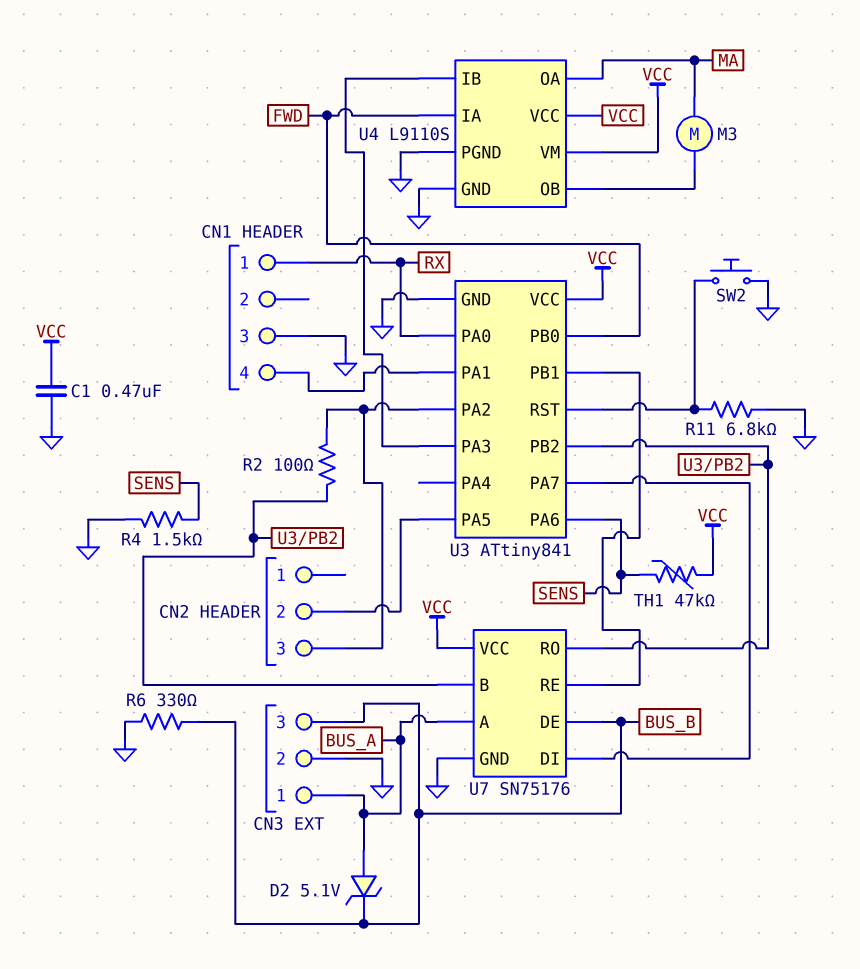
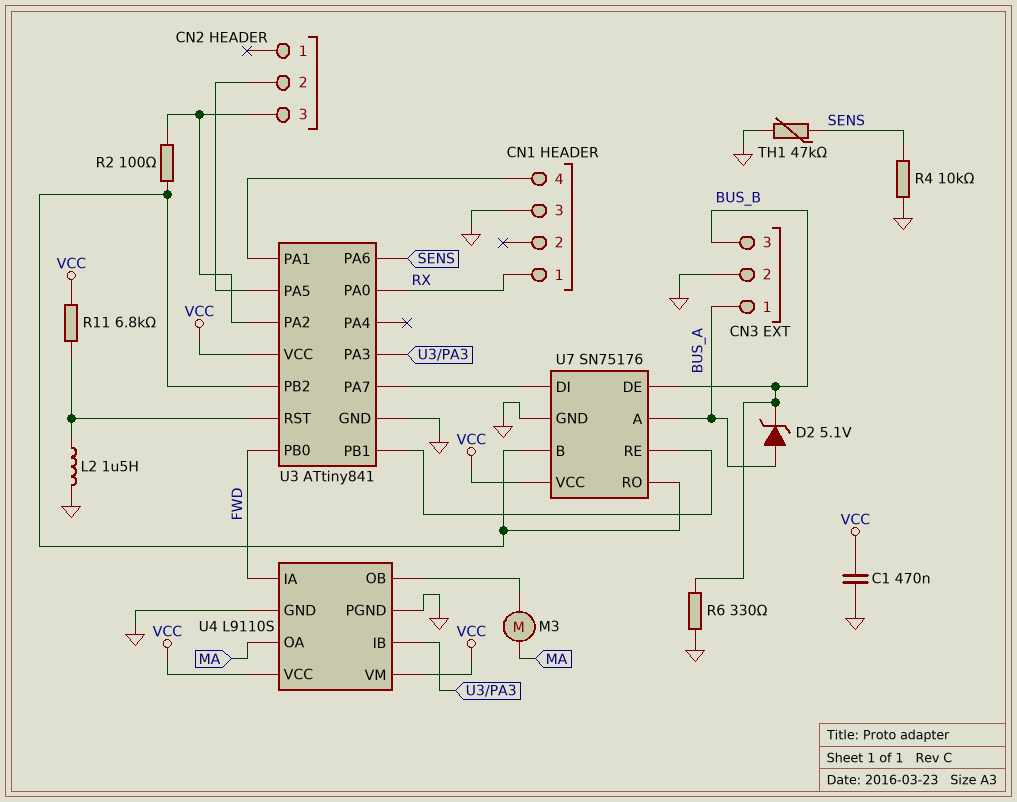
L2: none -> 1.5uH (GND, U3/RST)
R4: 1.5k (GND, SENS) -> 10k (GND, SENS)
R11: 6.8k (GND, U3/RST) -> 6.8k (U3/RST, VCC)
SW2: button (GND, U3/RST) -> none
TH1: 47k (SENS, VCC) -> 47k (GND, SENS)

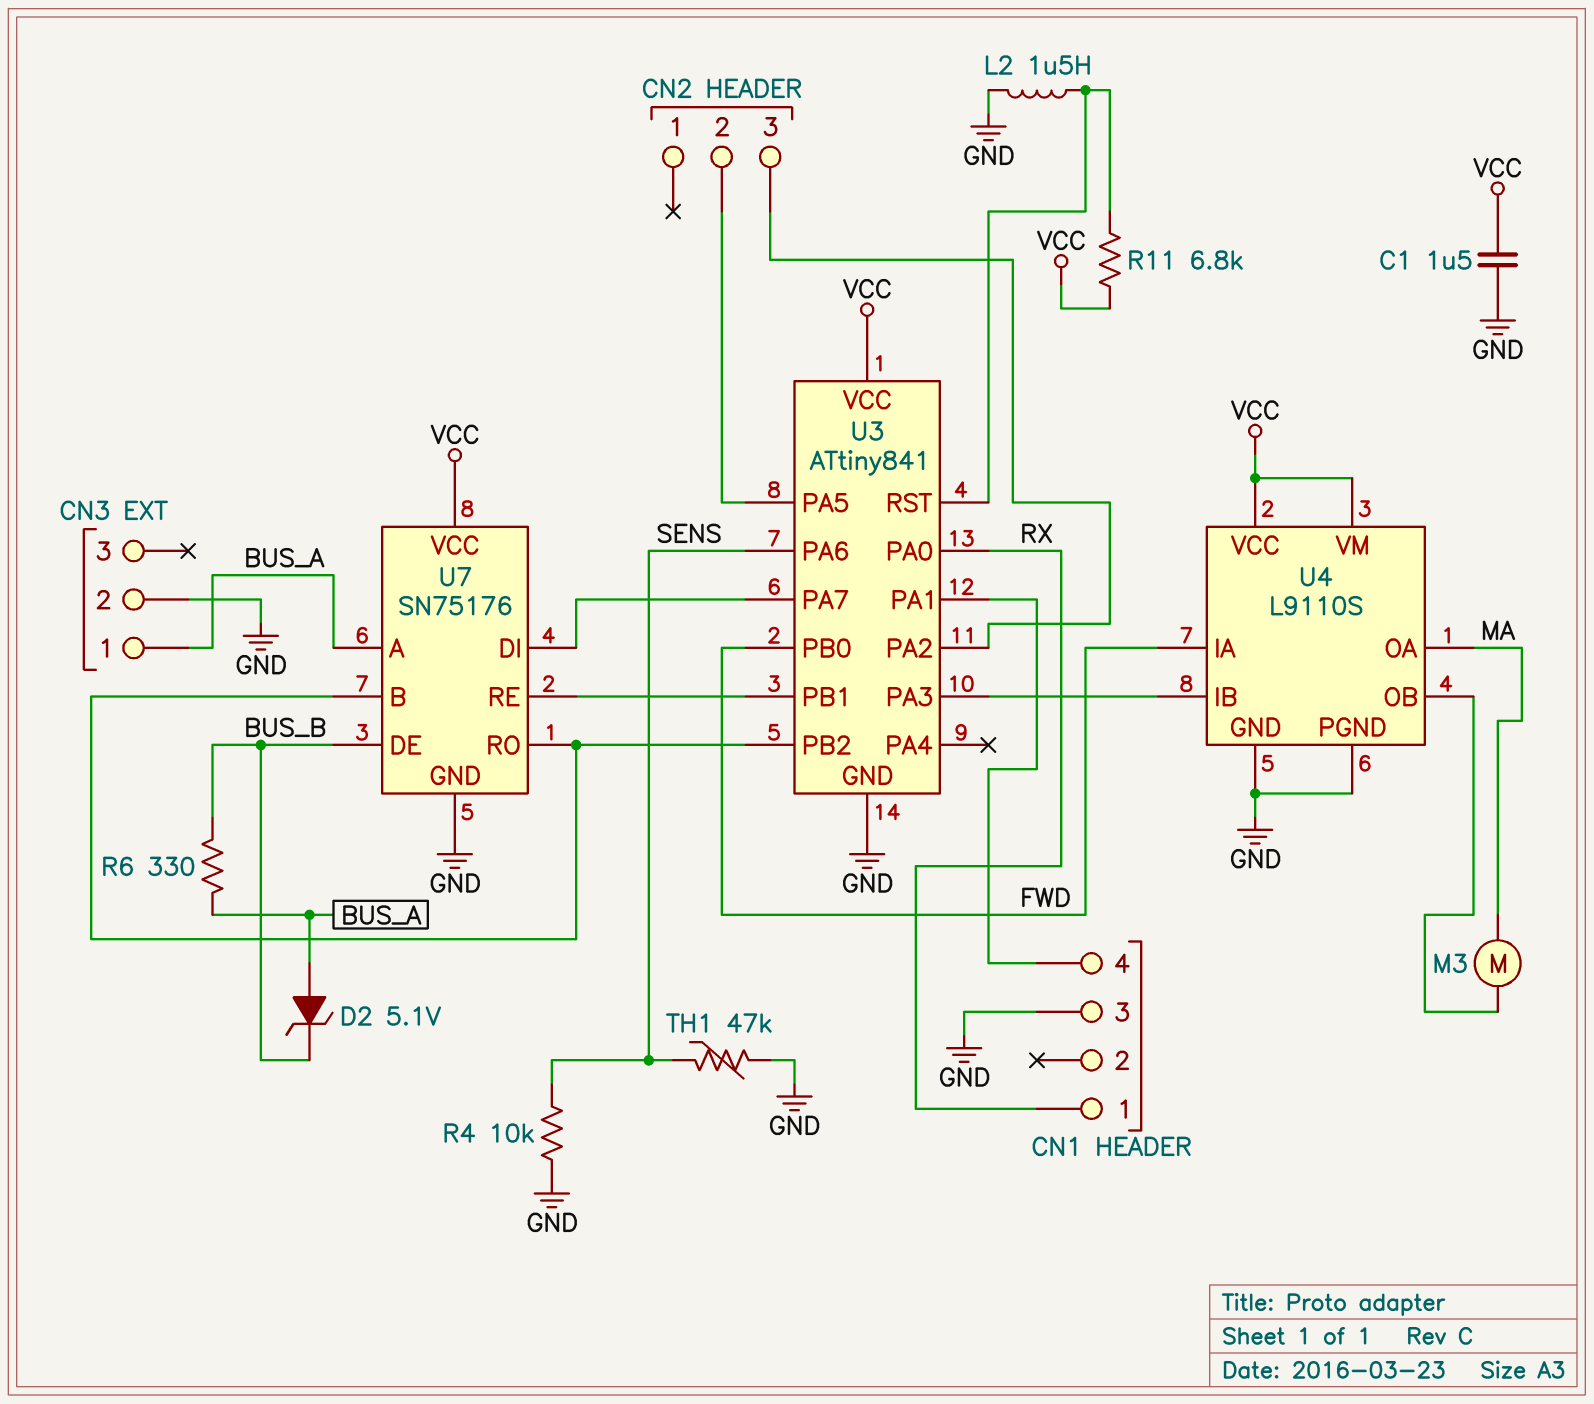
C1: 470nF (GND, VCC) -> 1.5uF (GND, VCC)
CN3 pin 3: BUS_B -> none
R2: 100 (CN2/3, U3/PB2) -> none
R6: 330 (BUS_B, GND) -> 330 (BUS_A, BUS_B)

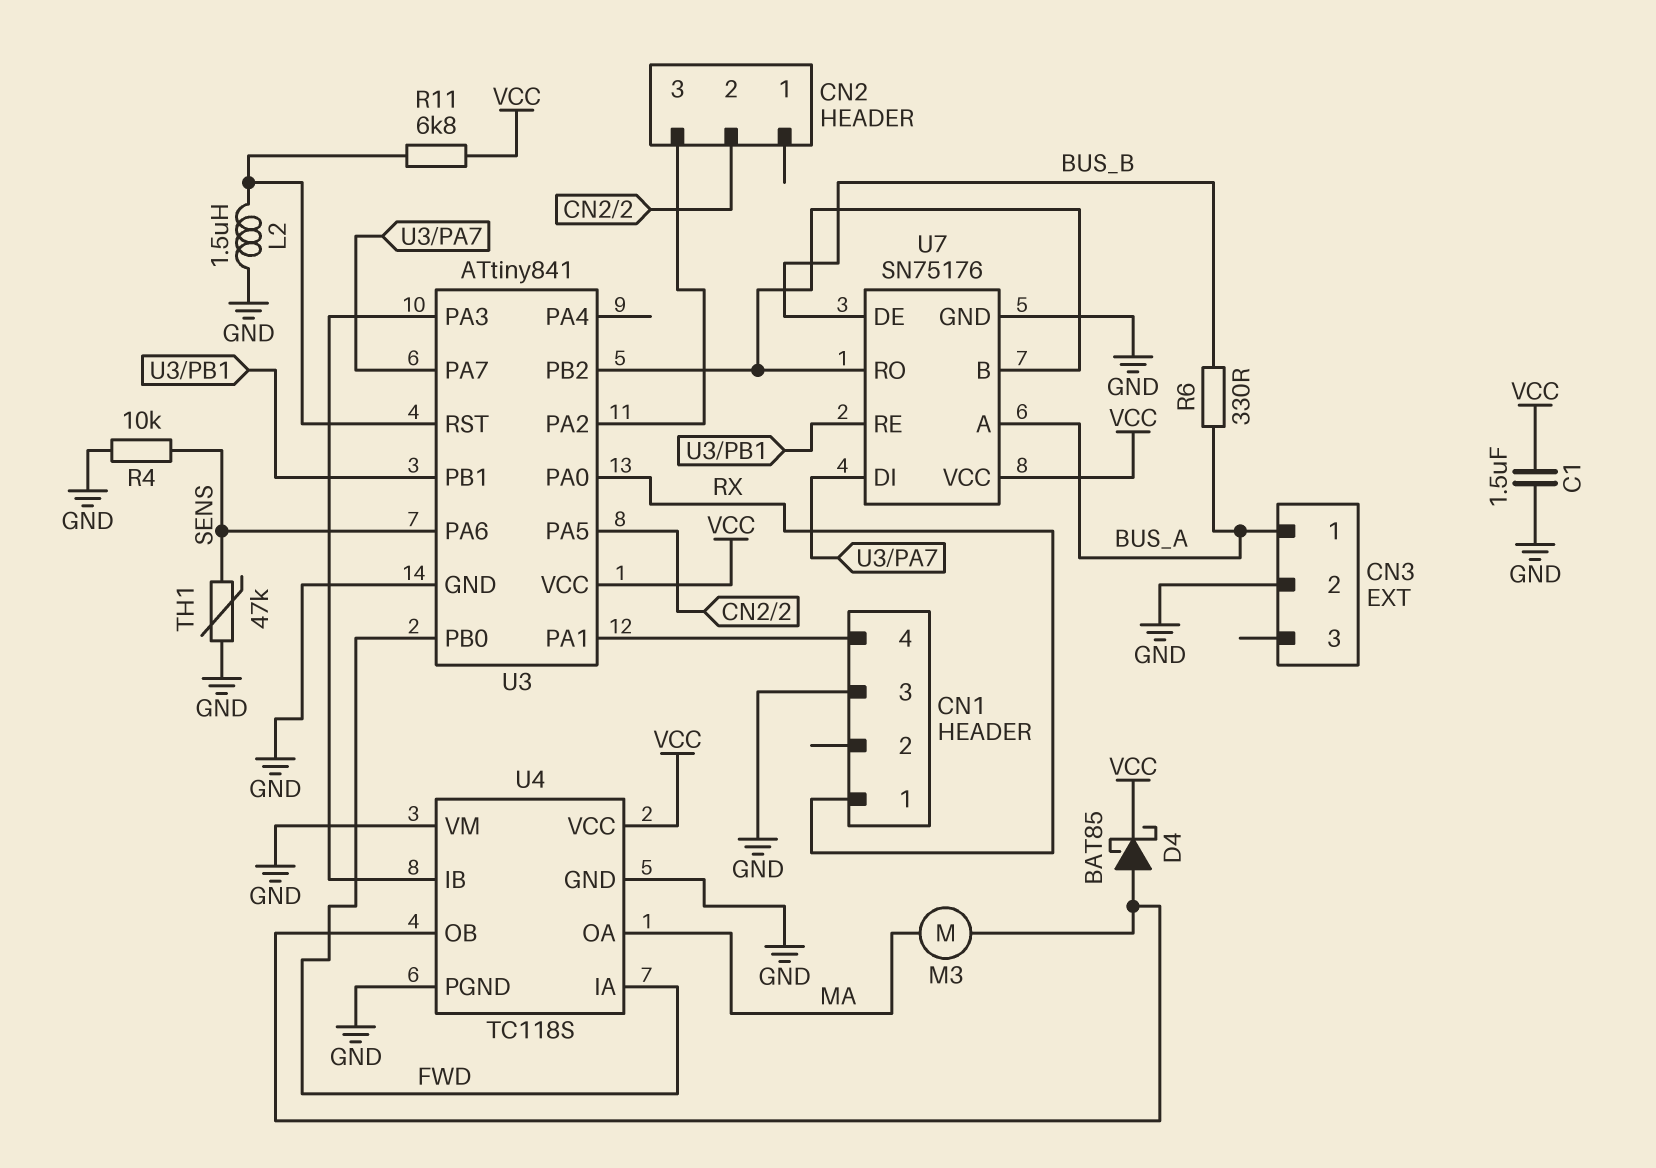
D2: zener 5.1V (A BUS_A, K BUS_B) -> none
D4: none -> schottky BAT85 (A U4/OB, K VCC)
U4: L9110S -> TC118S
U4 pin VM: VCC -> GND

